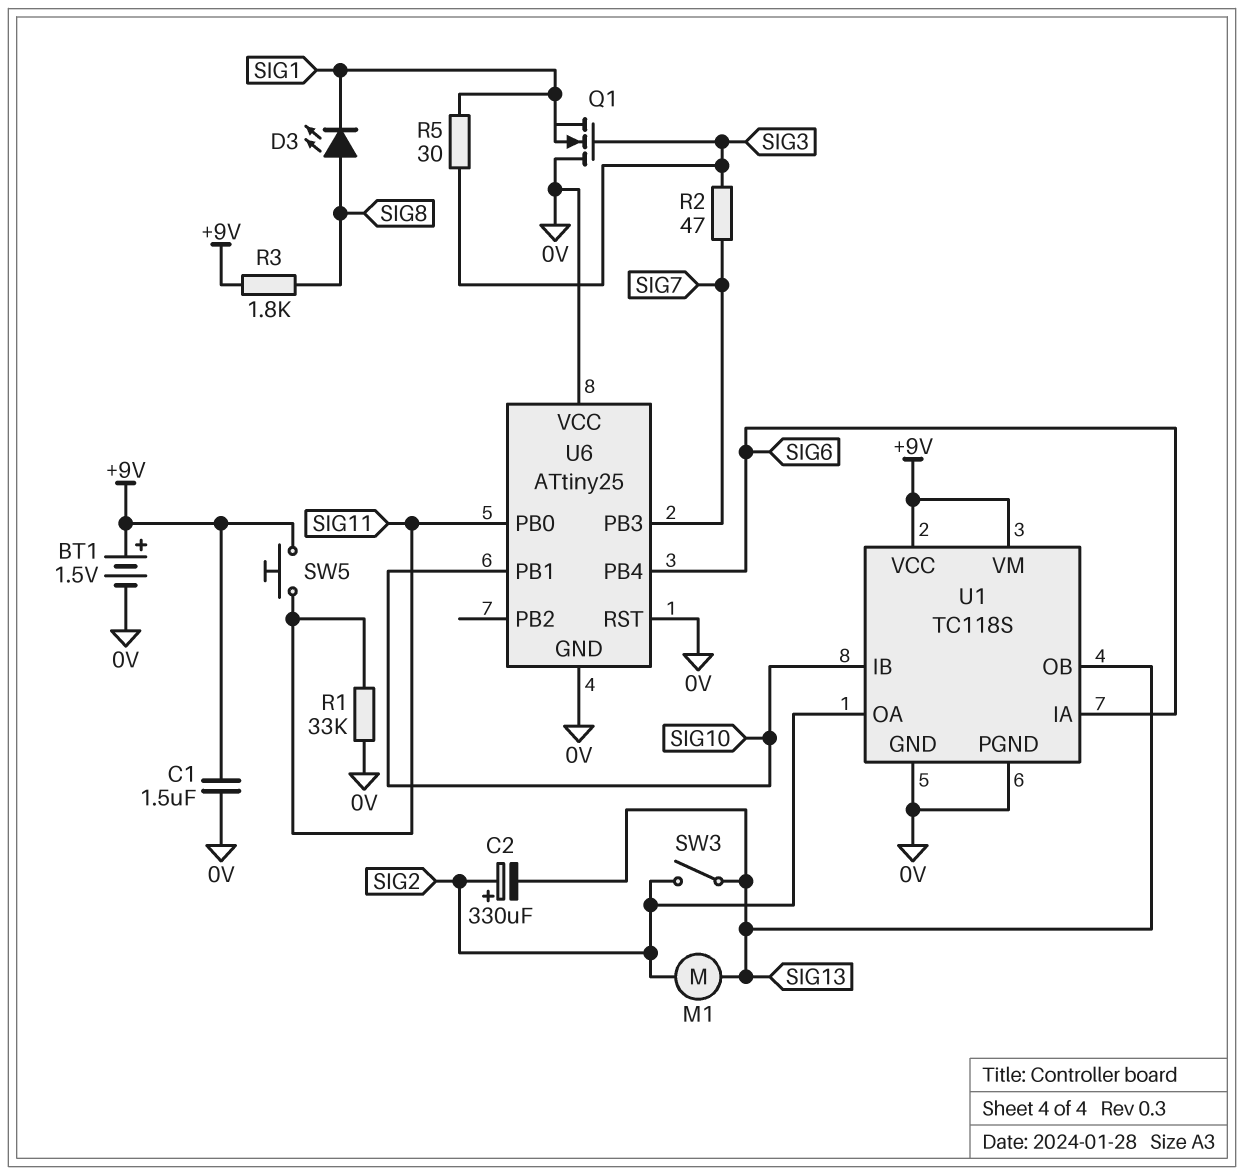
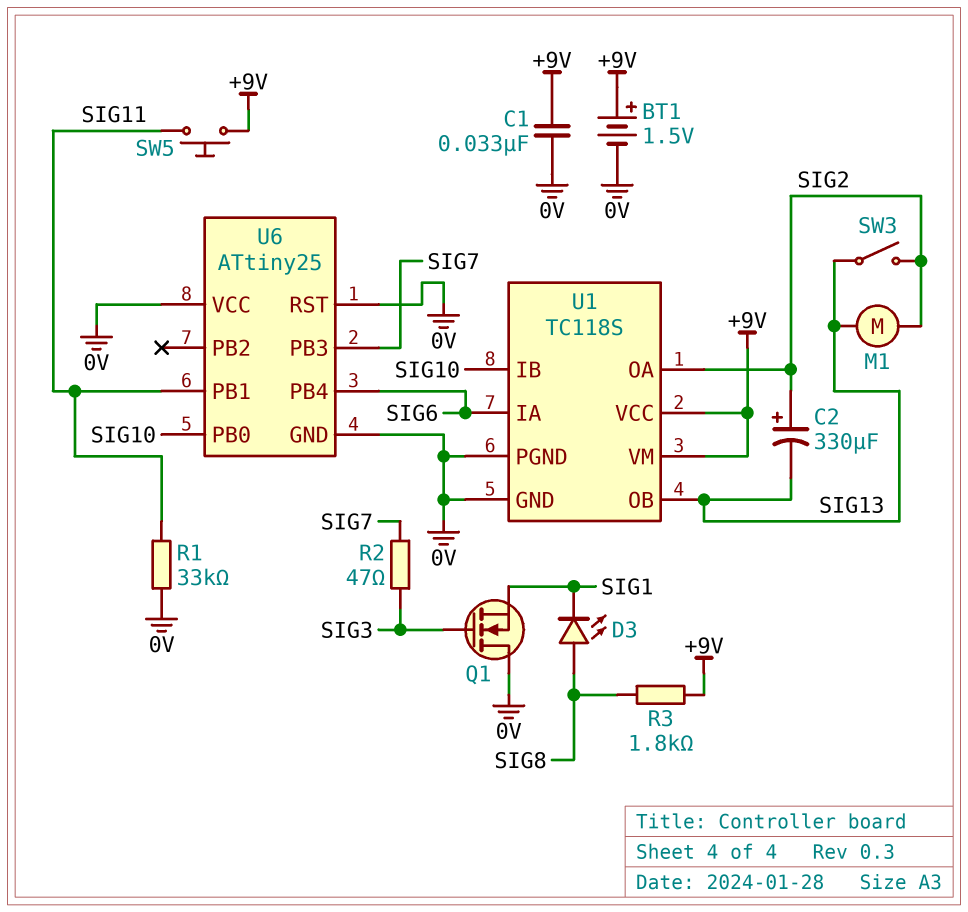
C1: 1.5uF (+9V, 0V) -> 33nF (+9V, 0V)
R5: 30 (SIG1, SIG3) -> none
U6 pin PB0: SIG11 -> SIG10
U6 pin PB1: SIG10 -> SIG11

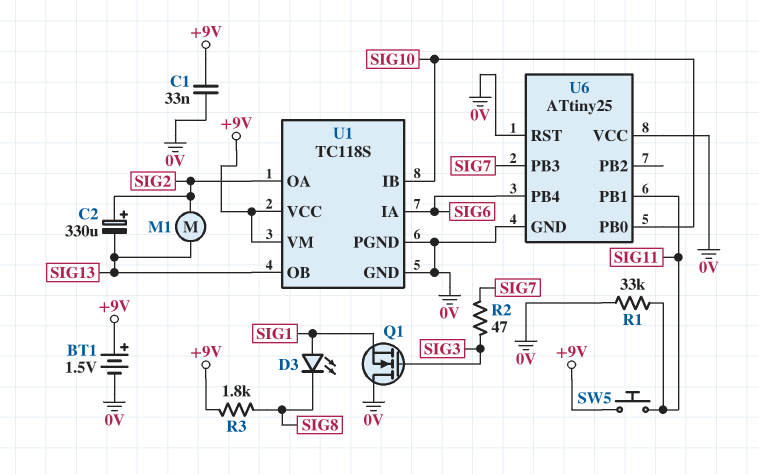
D3: LED (A SIG8, K SIG1) -> LED (A SIG1, K SIG8)
SW3: switch (SIG2, SIG13) -> none

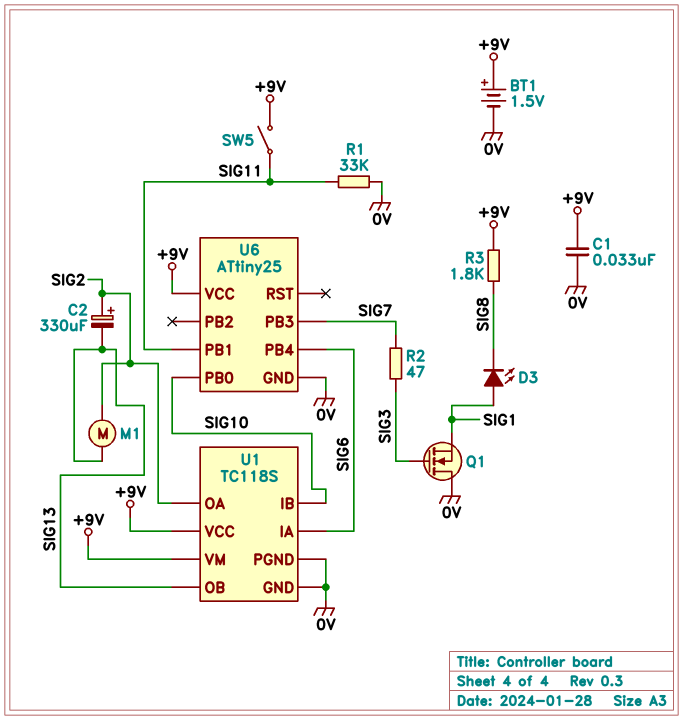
SW5: button (+9V, SIG11) -> switch (+9V, SIG11)
U6 pin RST: 0V -> none
U6 pin VCC: 0V -> +9V

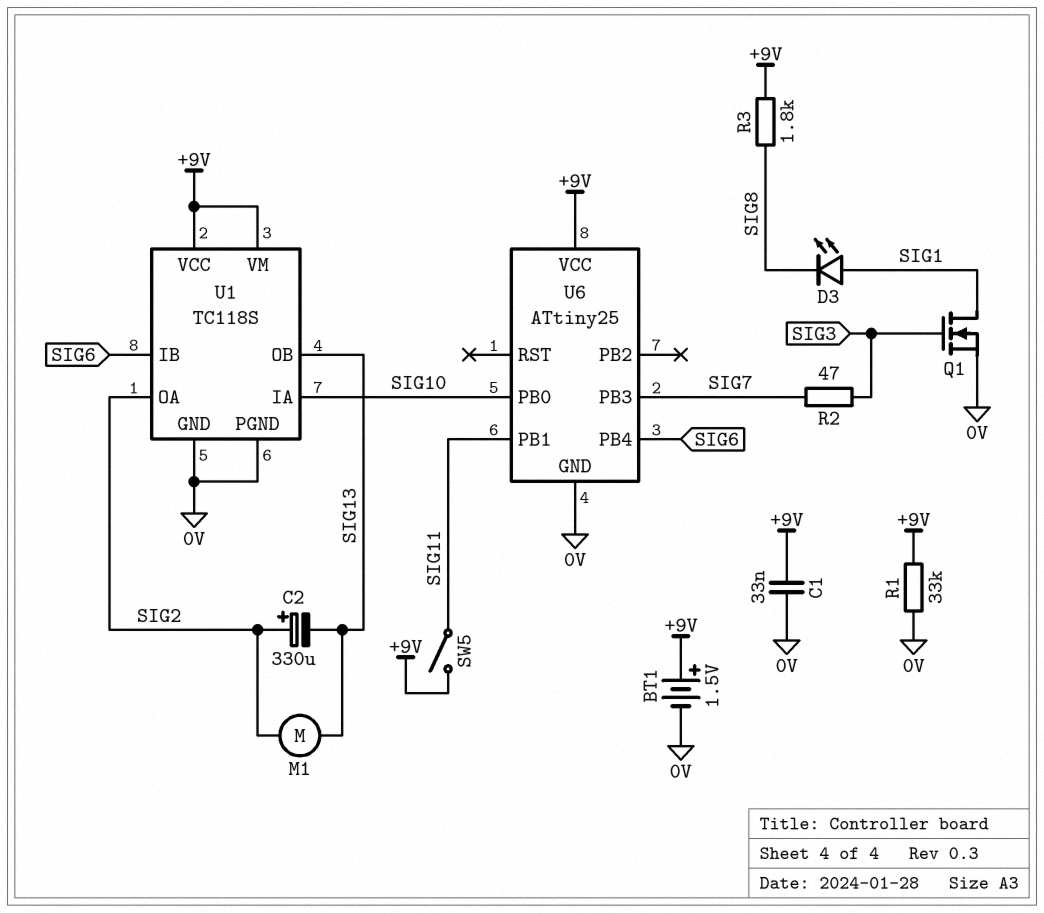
Q1: NMOS (G SIG3, D 0V, S SIG1) -> NMOS (G SIG3, D SIG1, S 0V)
R1: 33k (0V, SIG11) -> 33k (+9V, 0V)
U1 pin IA: SIG6 -> SIG10
U1 pin IB: SIG10 -> SIG6

